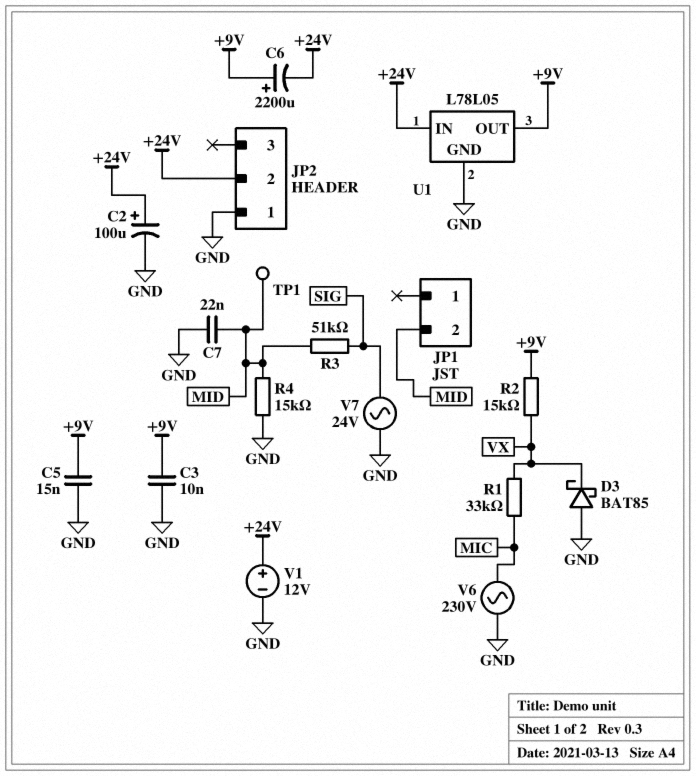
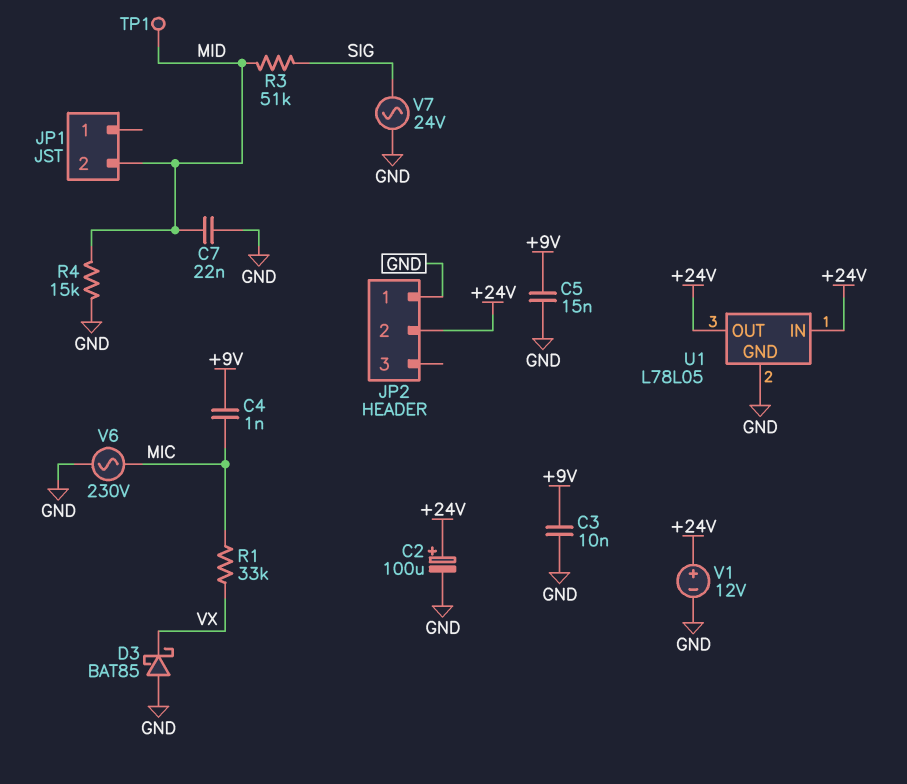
C4: none -> 1nF (+9V, MIC)
C6: 2200uF (plus +9V, minus +24V) -> none
R2: 15k (+9V, VX) -> none
U1 pin OUT: +9V -> +24V

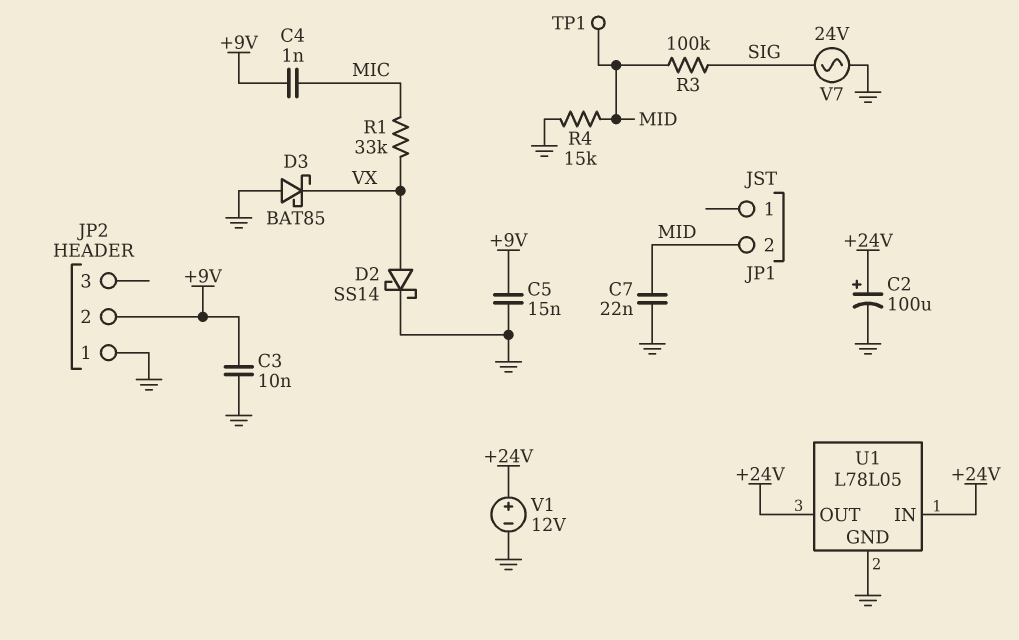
D2: none -> schottky SS14 (A VX, K GND)
JP2 pin 2: +24V -> +9V
R3: 51k (MID, SIG) -> 100k (MID, SIG)
V6: AC 230V (GND, MIC) -> none

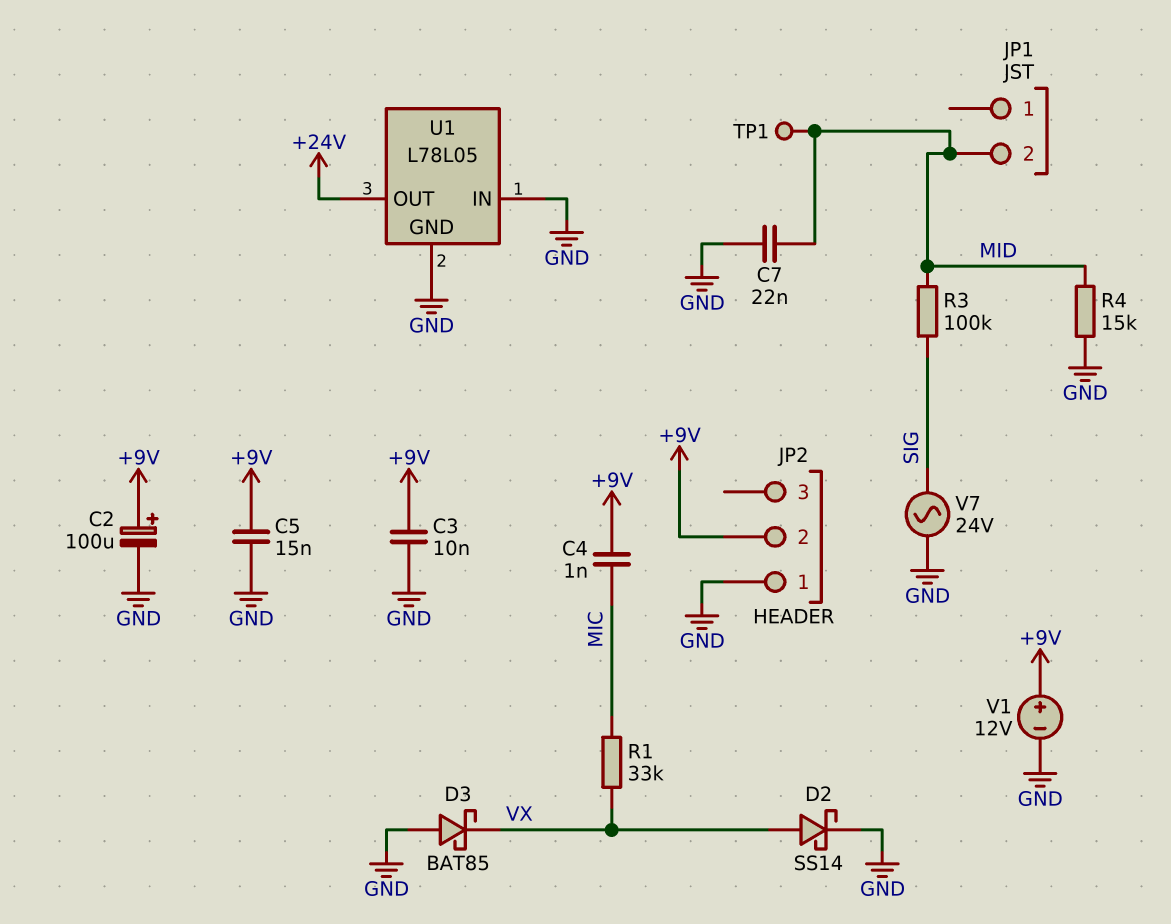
C2: 100uF (plus +24V, minus GND) -> 100uF (plus +9V, minus GND)
U1 pin IN: +24V -> GND
V1: 12V (plus +24V, minus GND) -> 12V (plus +9V, minus GND)

